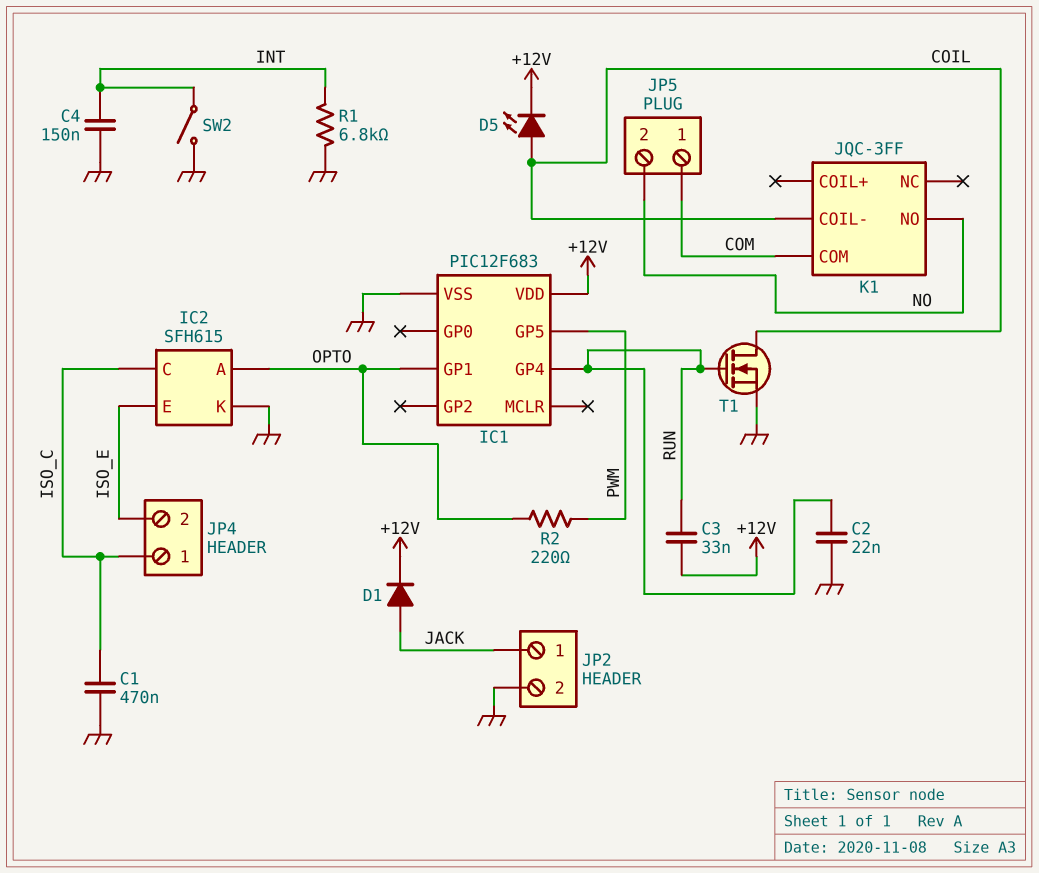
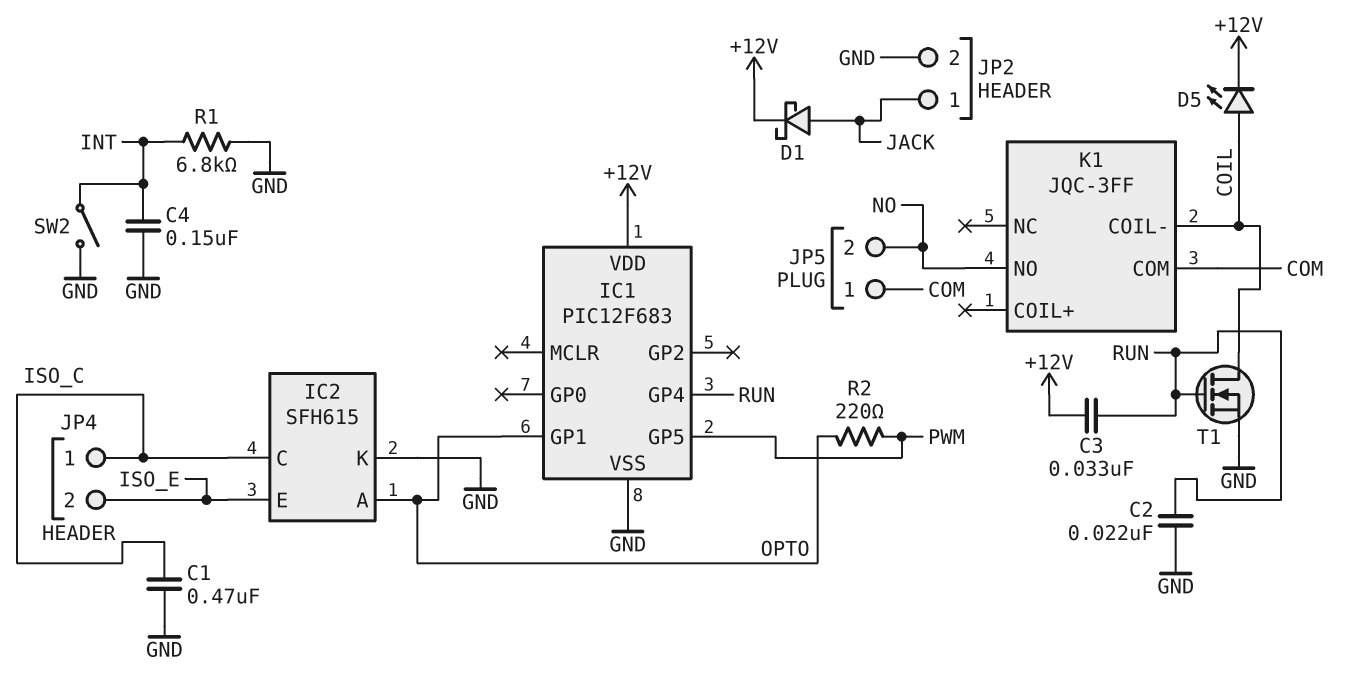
D1: diode (A JACK, K +12V) -> schottky (A JACK, K +12V)

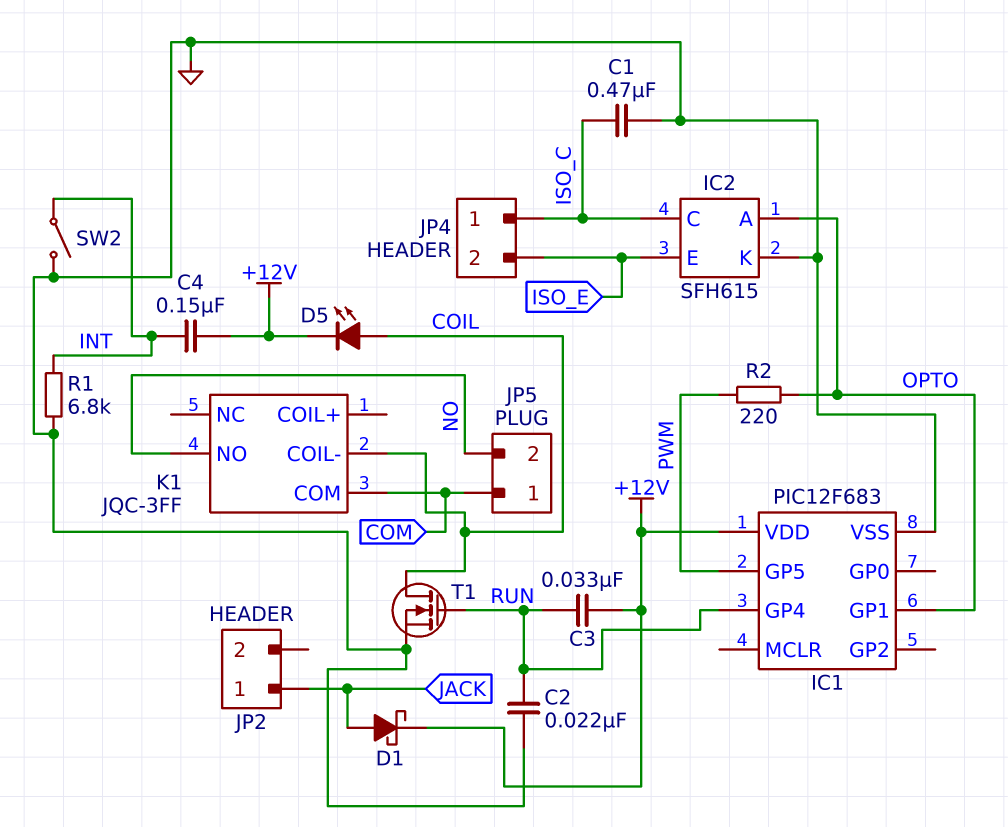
C4: 150nF (GND, INT) -> 150nF (+12V, INT)
JP2 pin 2: GND -> none

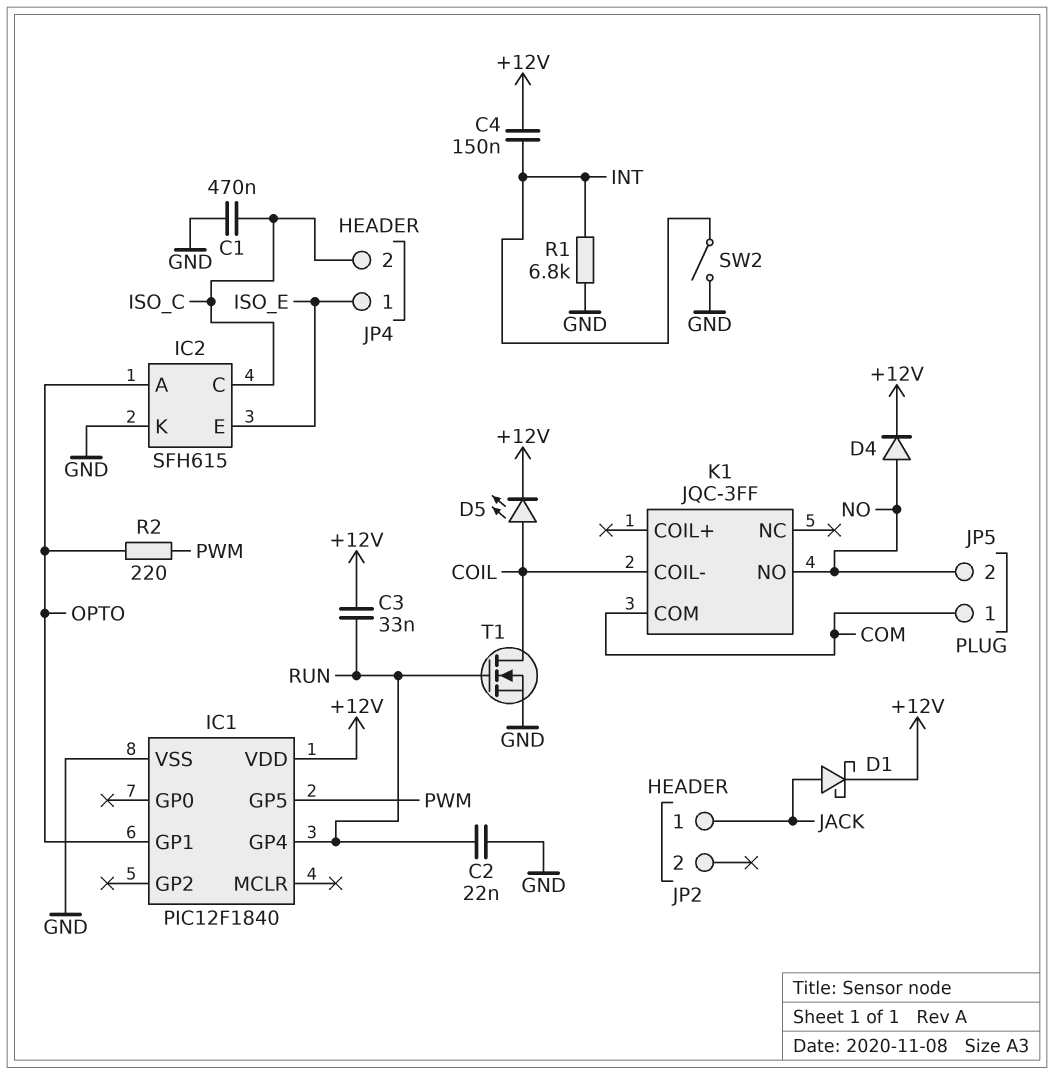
D4: none -> diode (A NO, K +12V)
IC1: PIC12F683 -> PIC12F1840
JP4 pin 1: ISO_C -> ISO_E
JP4 pin 2: ISO_E -> ISO_C

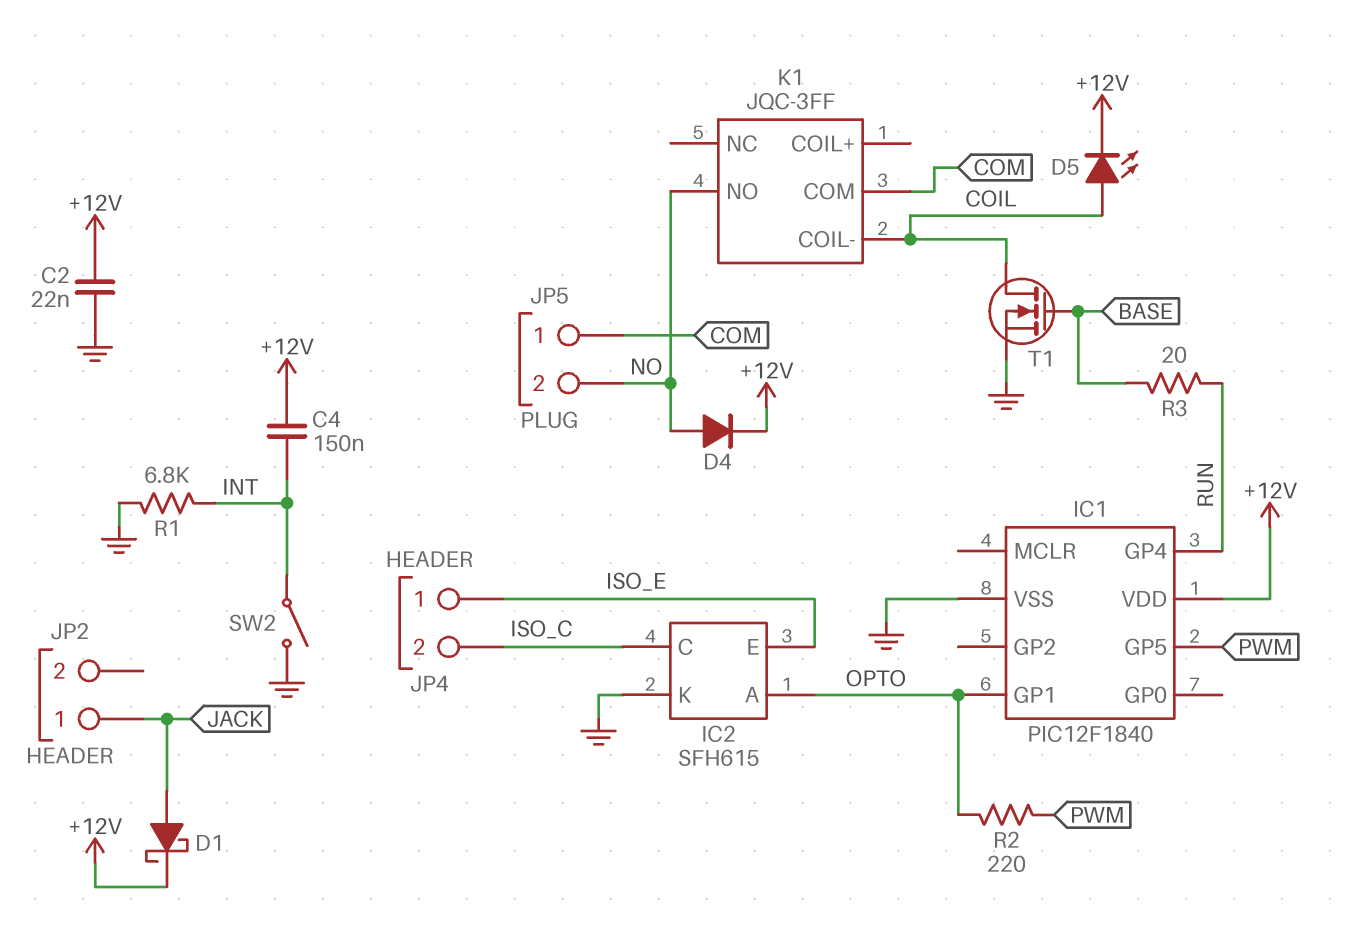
C1: 470nF (GND, ISO_C) -> none
C2: 22nF (GND, RUN) -> 22nF (+12V, GND)
C3: 33nF (+12V, RUN) -> none
R3: none -> 20 (BASE, RUN)
T1: NMOS (G RUN, D COIL, S GND) -> NMOS (G BASE, D COIL, S GND)

